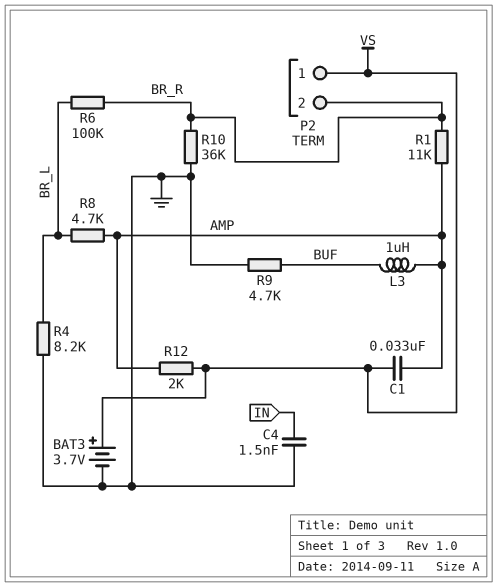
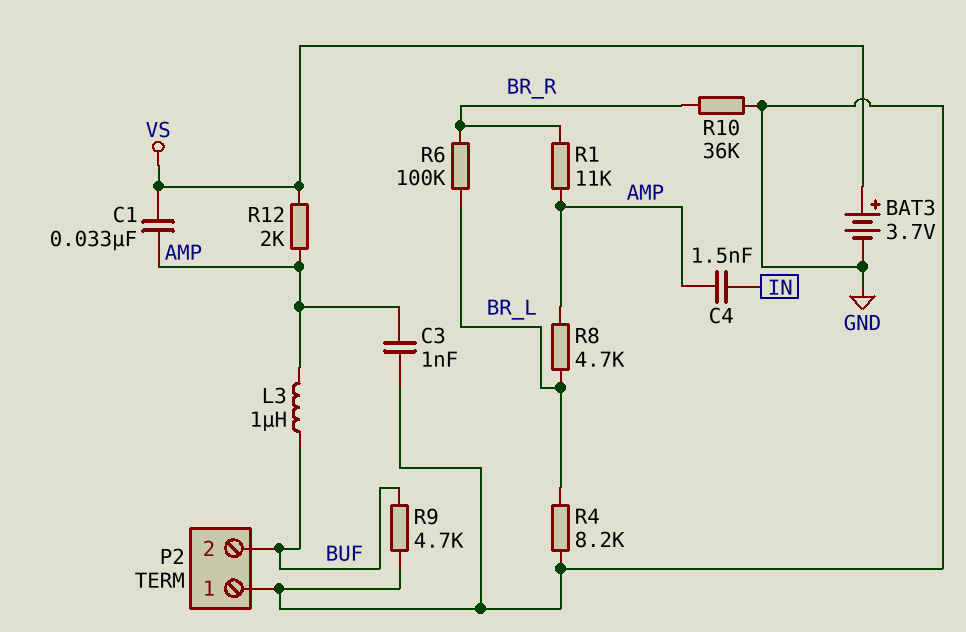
C3: none -> 1nF (AMP, GND)
C4: 1.5nF (GND, IN) -> 1.5nF (AMP, IN)
P2 pin 1: VS -> GND
P2 pin 2: BR_R -> BUF

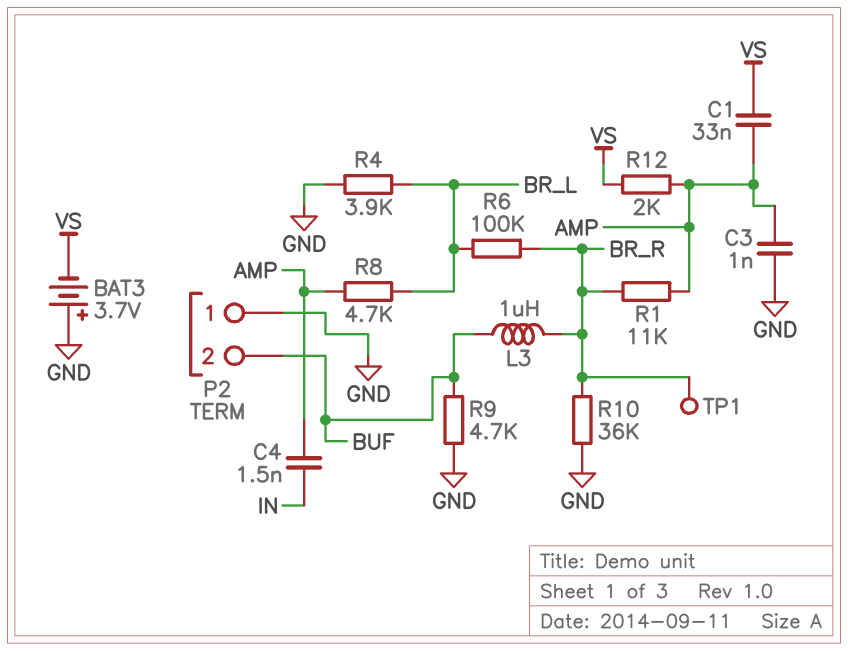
BAT3: 3.7V (plus VS, minus GND) -> 3.7V (plus GND, minus VS)
L3: 1uH (AMP, BUF) -> 1uH (BR_R, BUF)
R4: 8.2k (BR_L, GND) -> 3.9k (BR_L, GND)
TP1: none -> test point (BR_R)

